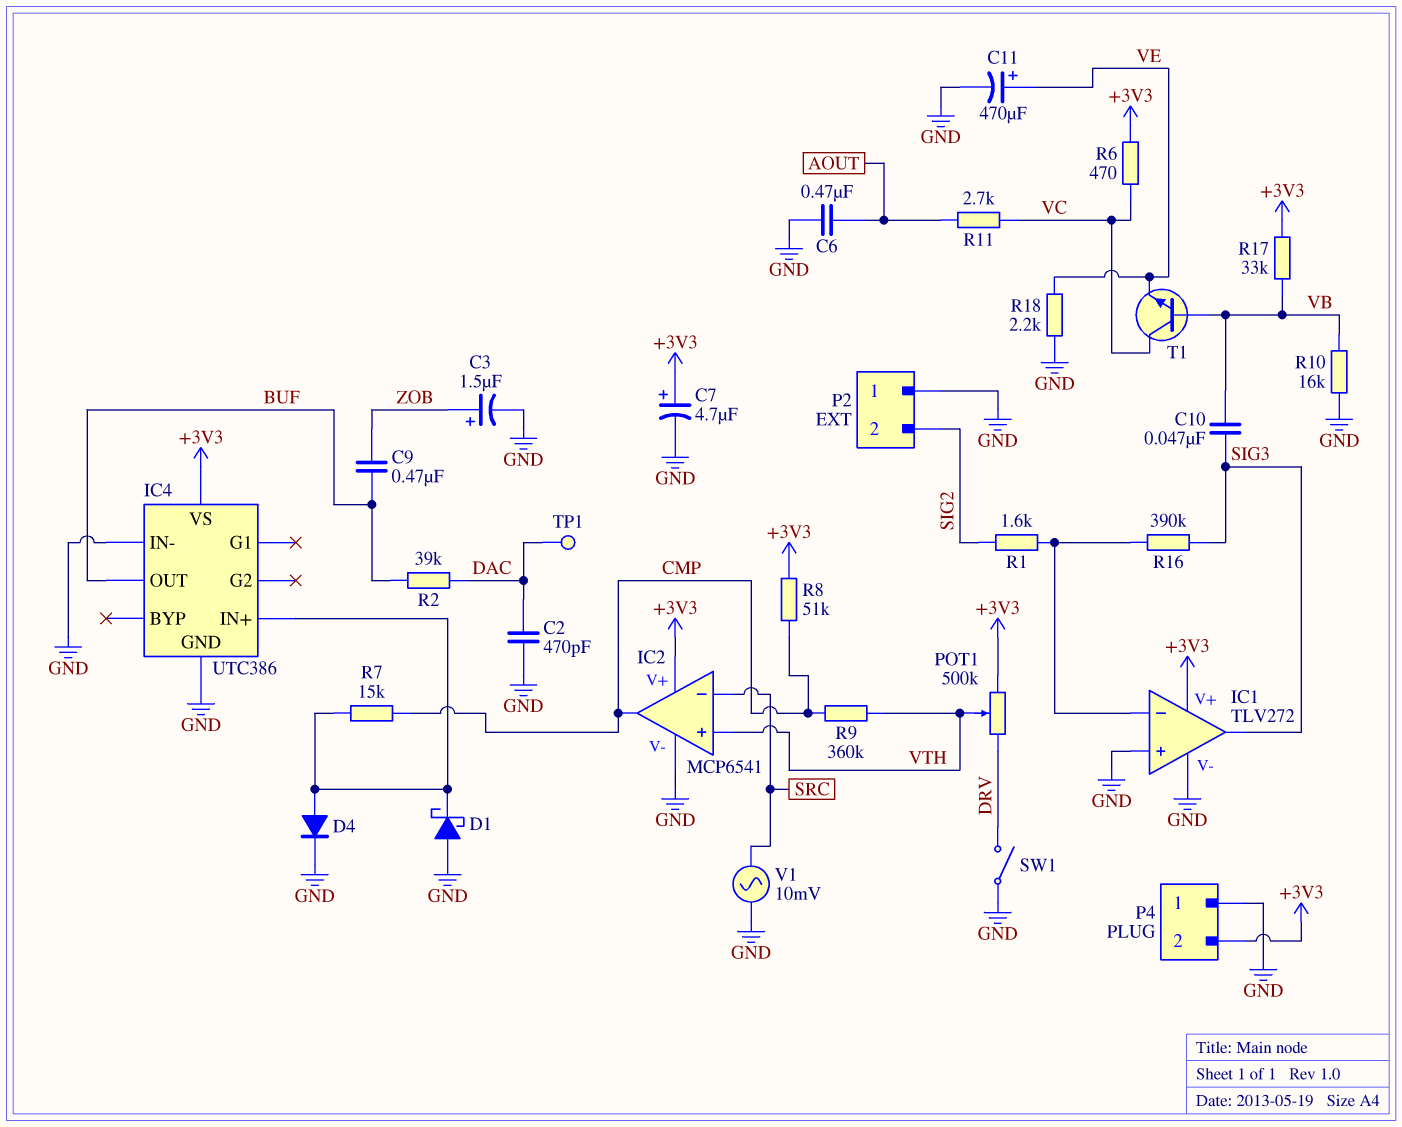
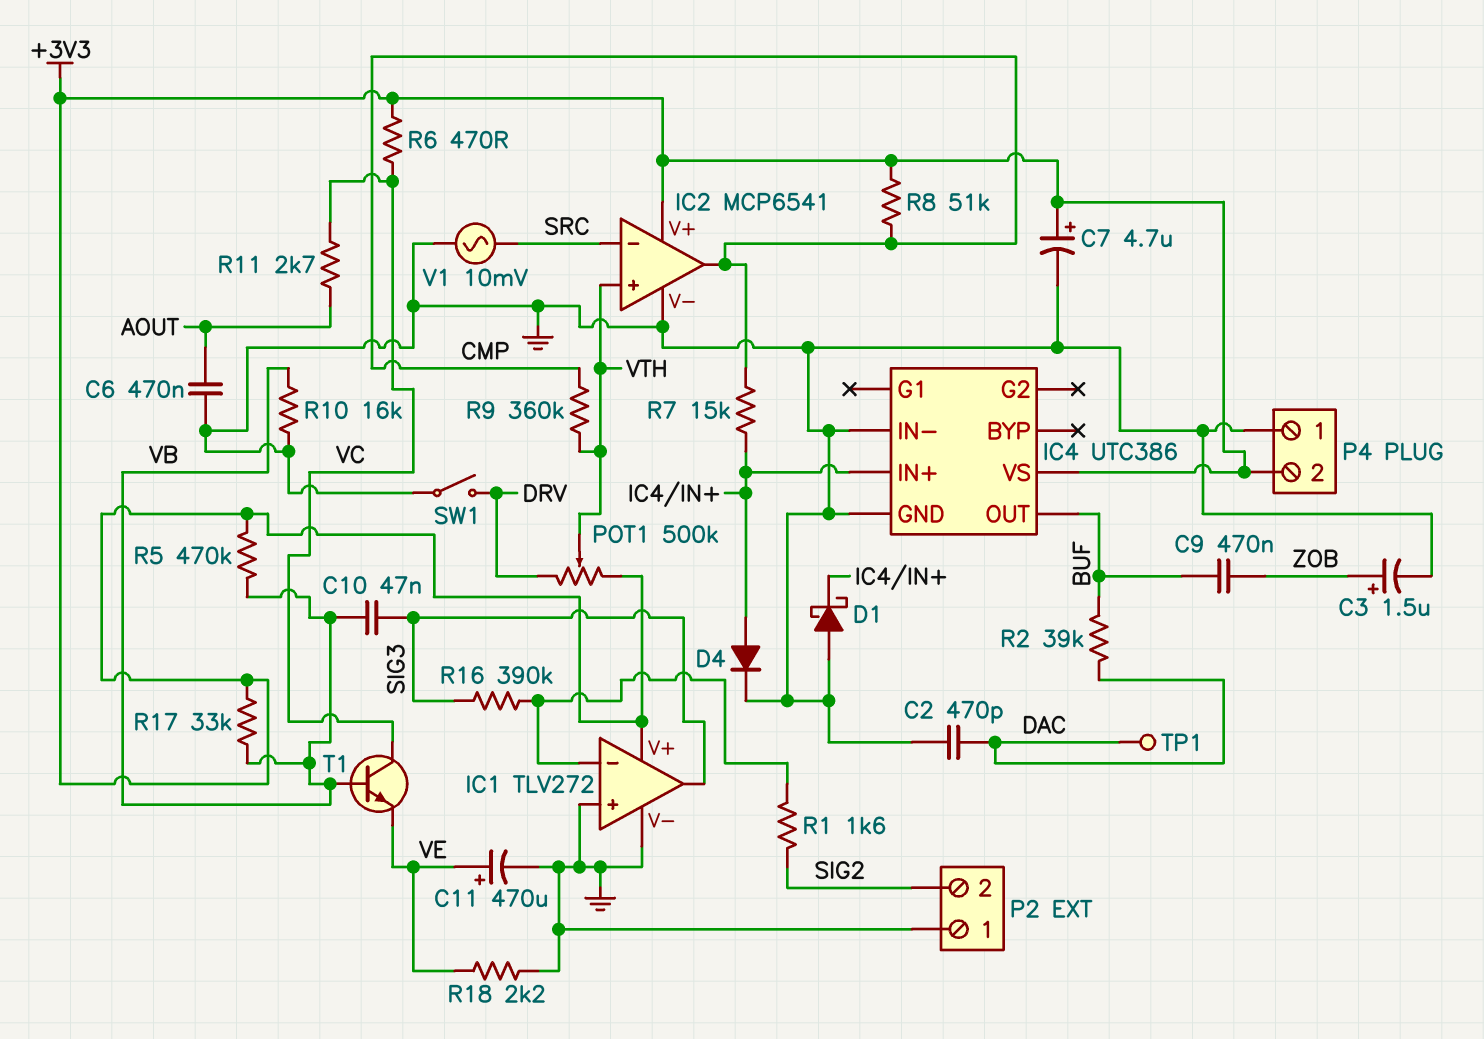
R5: none -> 470k (+3V3, VB)

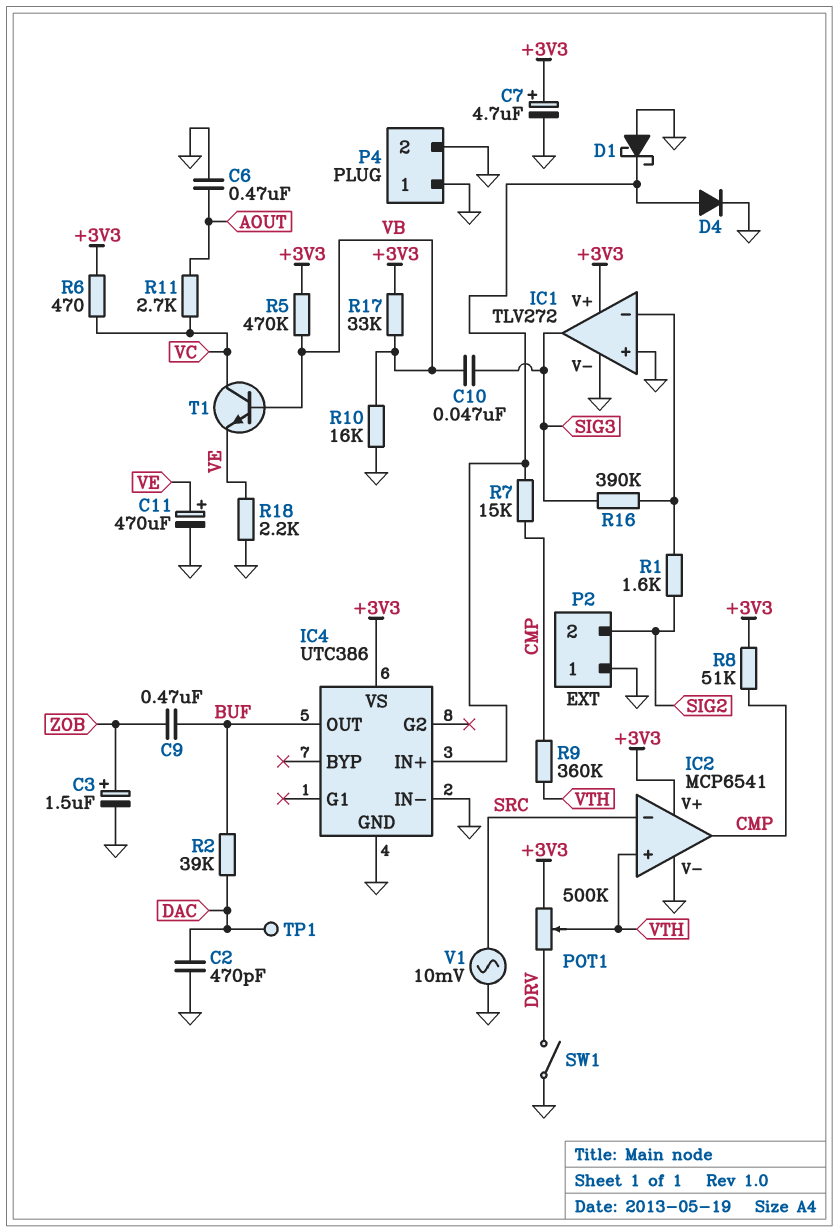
P4 pin 2: +3V3 -> GND

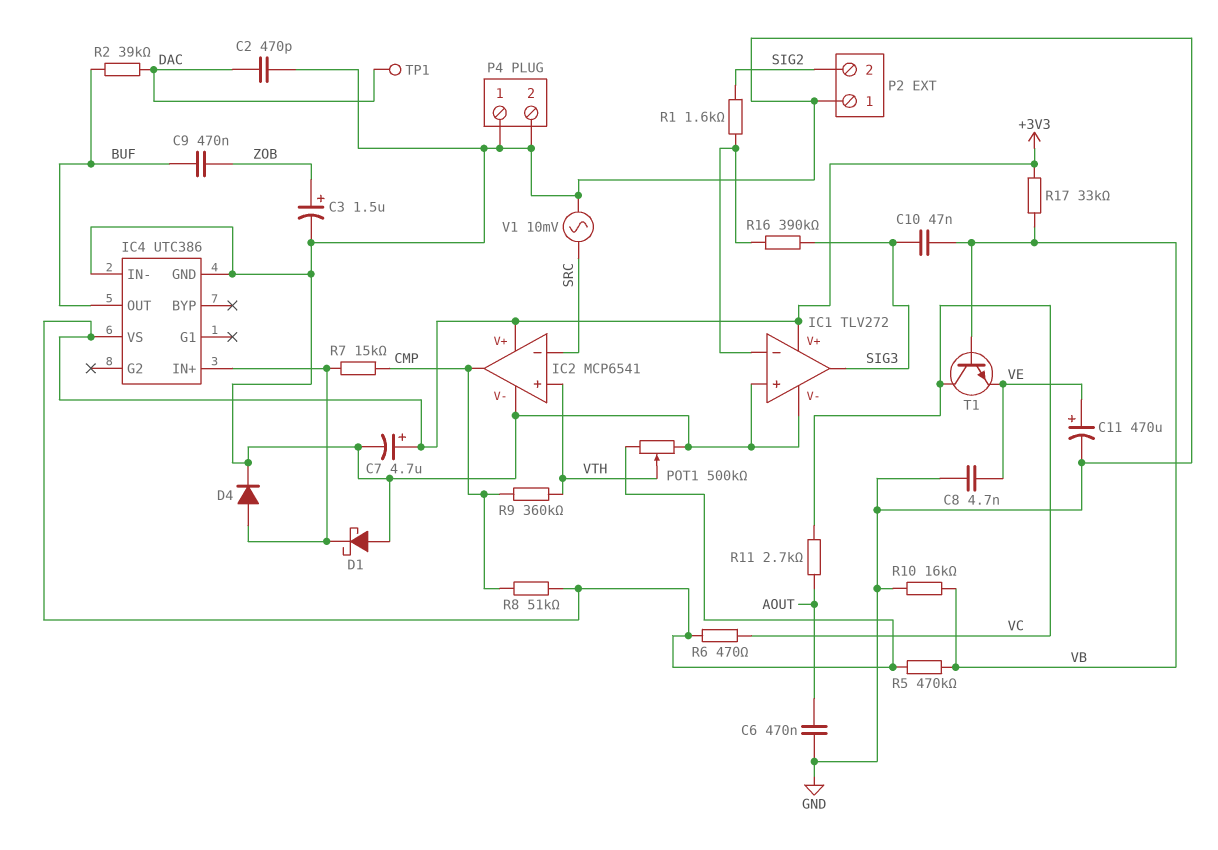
C8: none -> 4.7nF (GND, VE)
POT1: 500k (+3V3, DRV, wiper VTH) -> 500k (+3V3, GND, wiper VTH)
R18: 2.2k (GND, VE) -> none
SW1: switch (DRV, GND) -> none

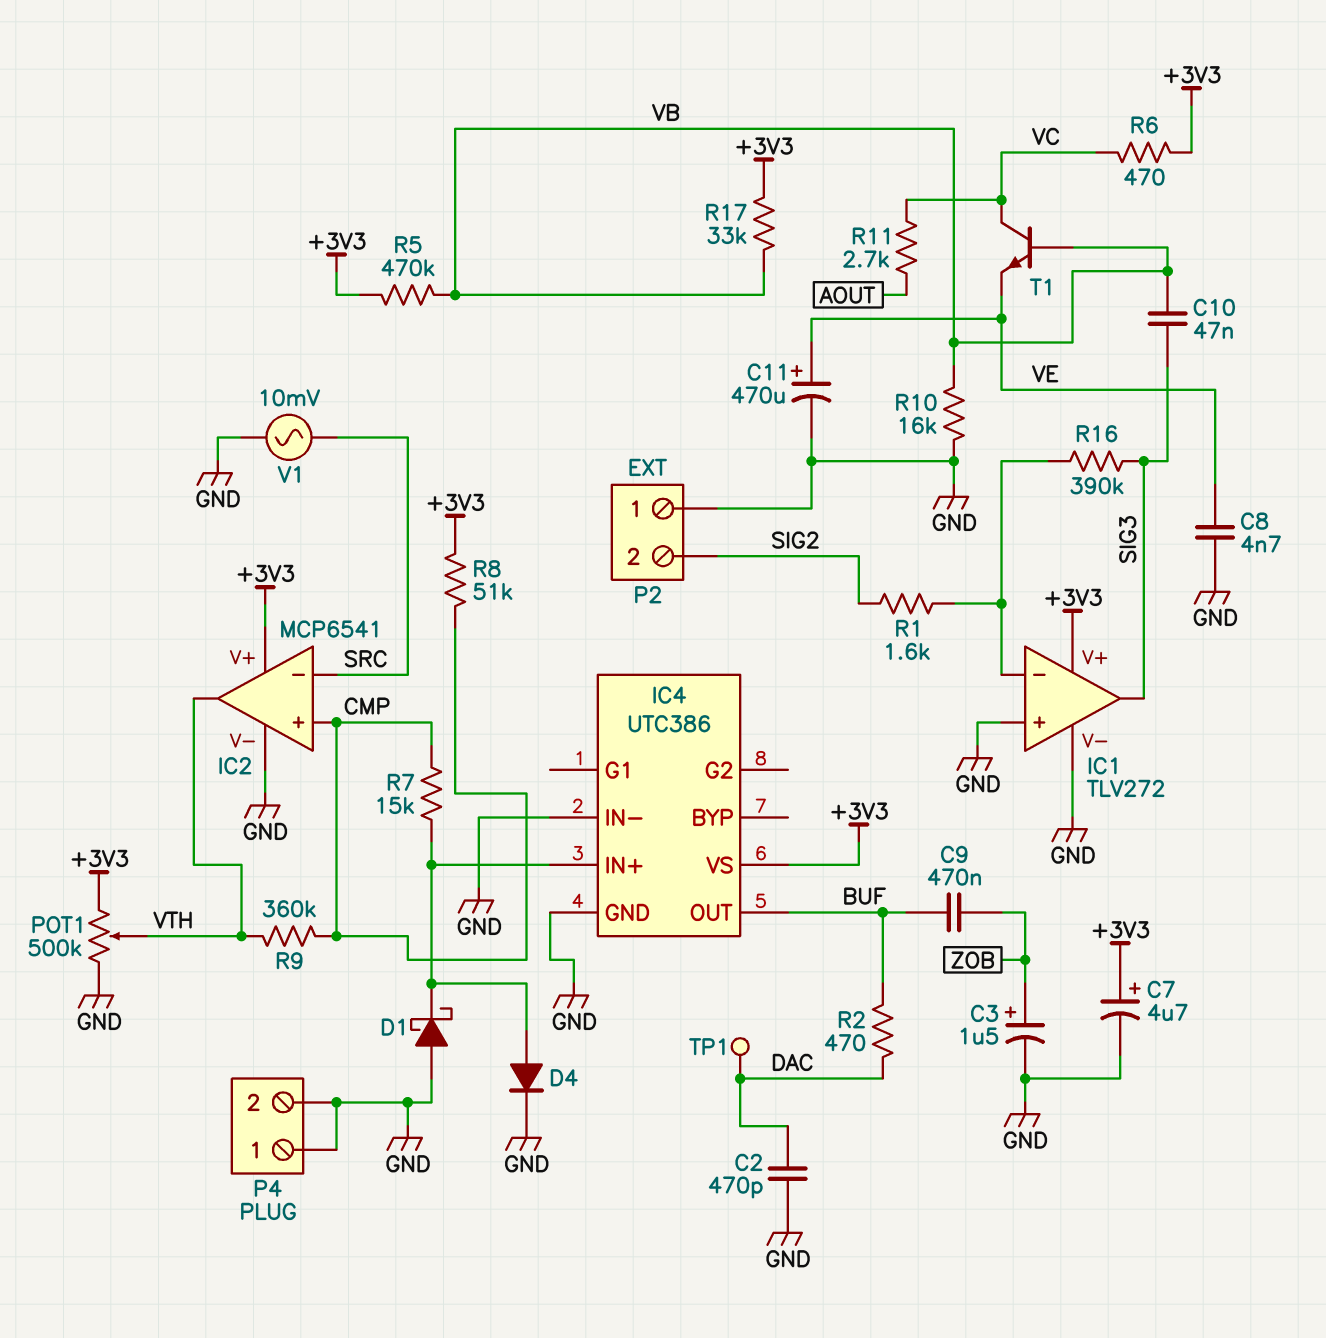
C6: 470nF (AOUT, GND) -> none
IC2 pin in+: VTH -> CMP
IC2 pin out: CMP -> VTH
R2: 39k (BUF, DAC) -> 470 (BUF, DAC)

